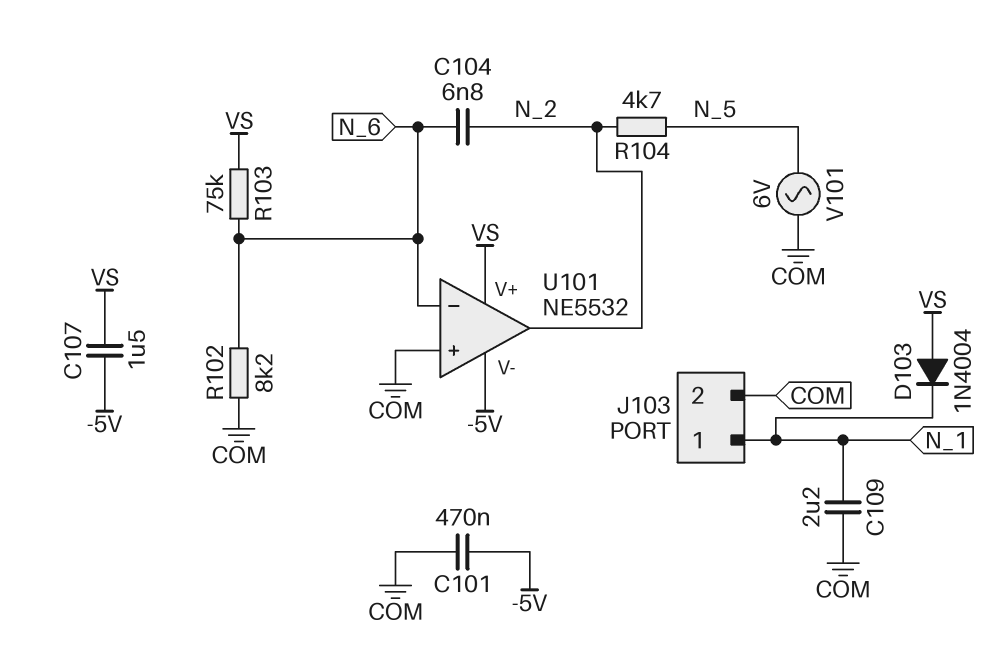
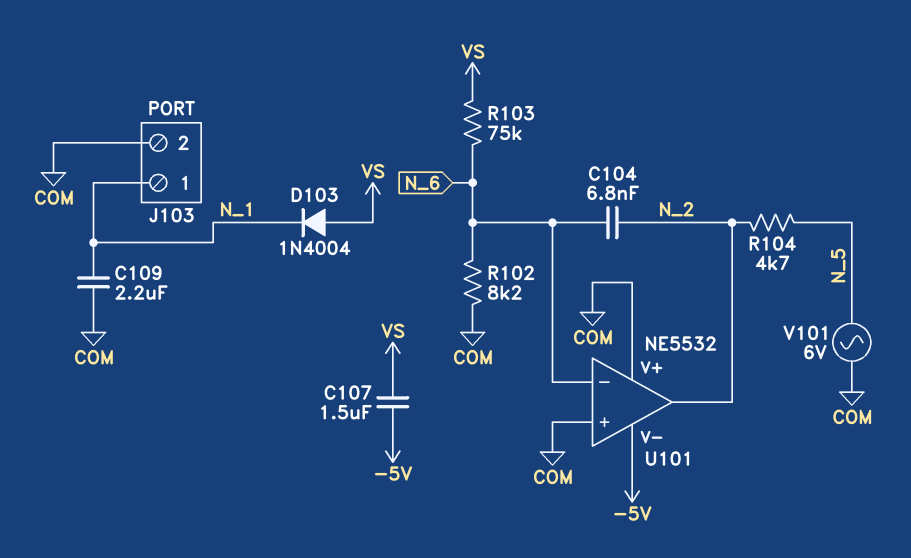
C101: 470nF (-5V, COM) -> none
U101 pin V+: VS -> COM

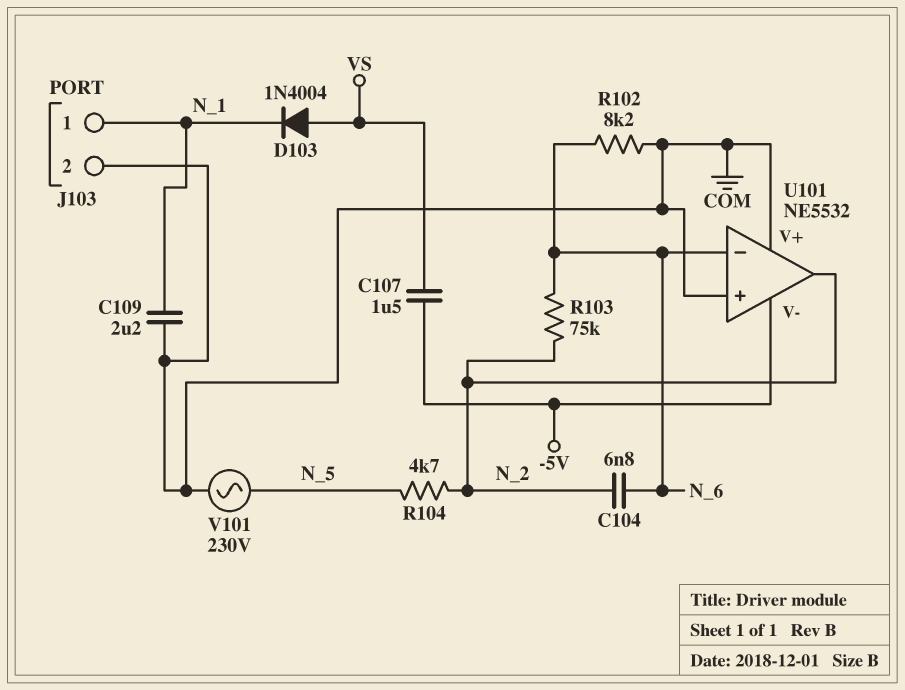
R103: 75k (N_6, VS) -> 75k (N_2, N_6)
V101: AC 6V (COM, N_5) -> AC 230V (COM, N_5)

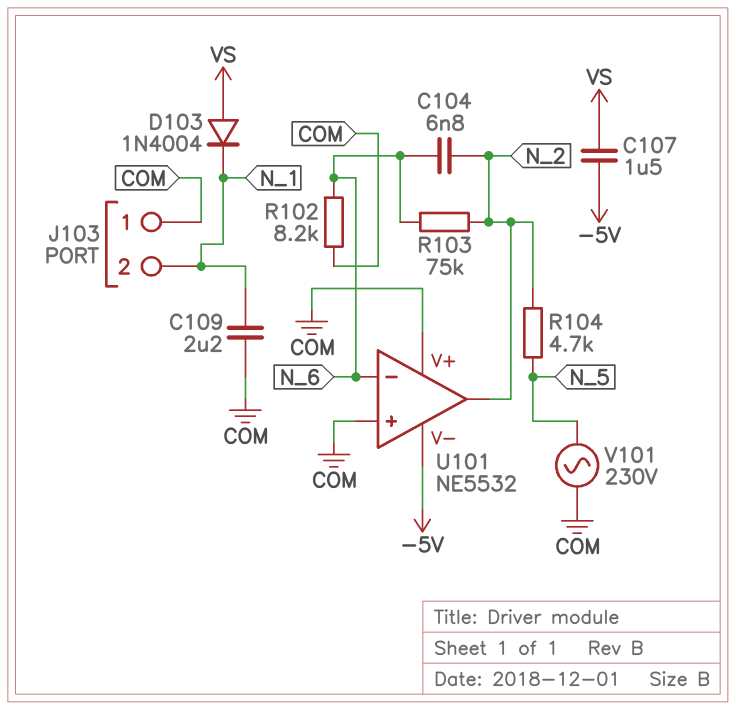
J103 pin 1: N_1 -> COM
J103 pin 2: COM -> N_1

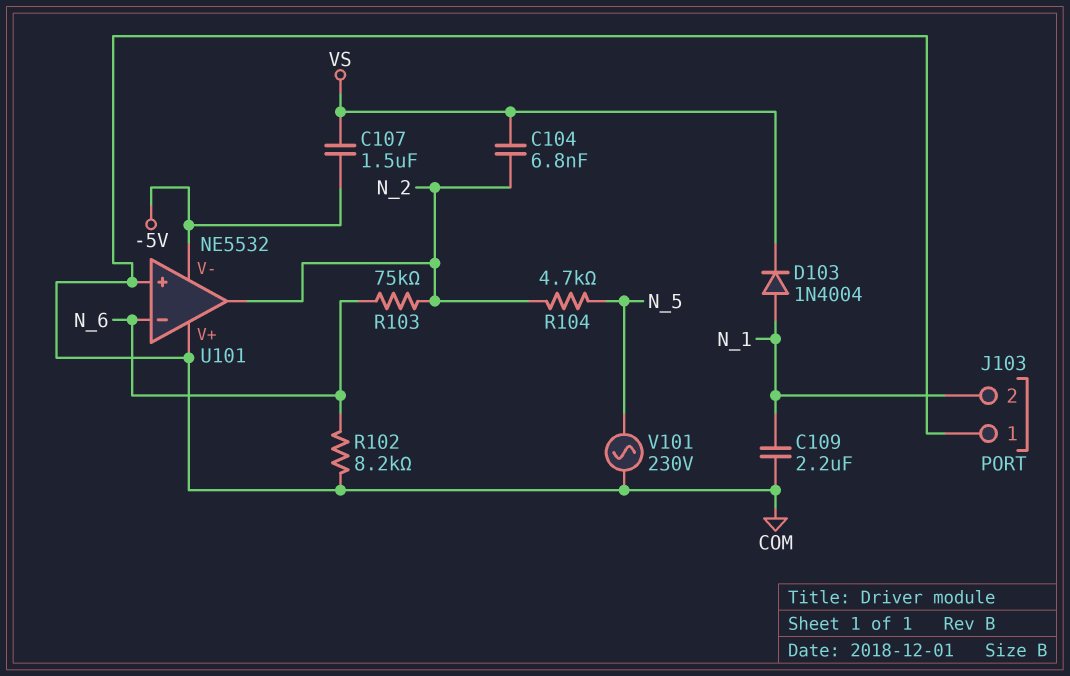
C104: 6.8nF (N_2, N_6) -> 6.8nF (N_2, VS)
D103: diode 1N4004 (A VS, K N_1) -> diode 1N4004 (A N_1, K VS)

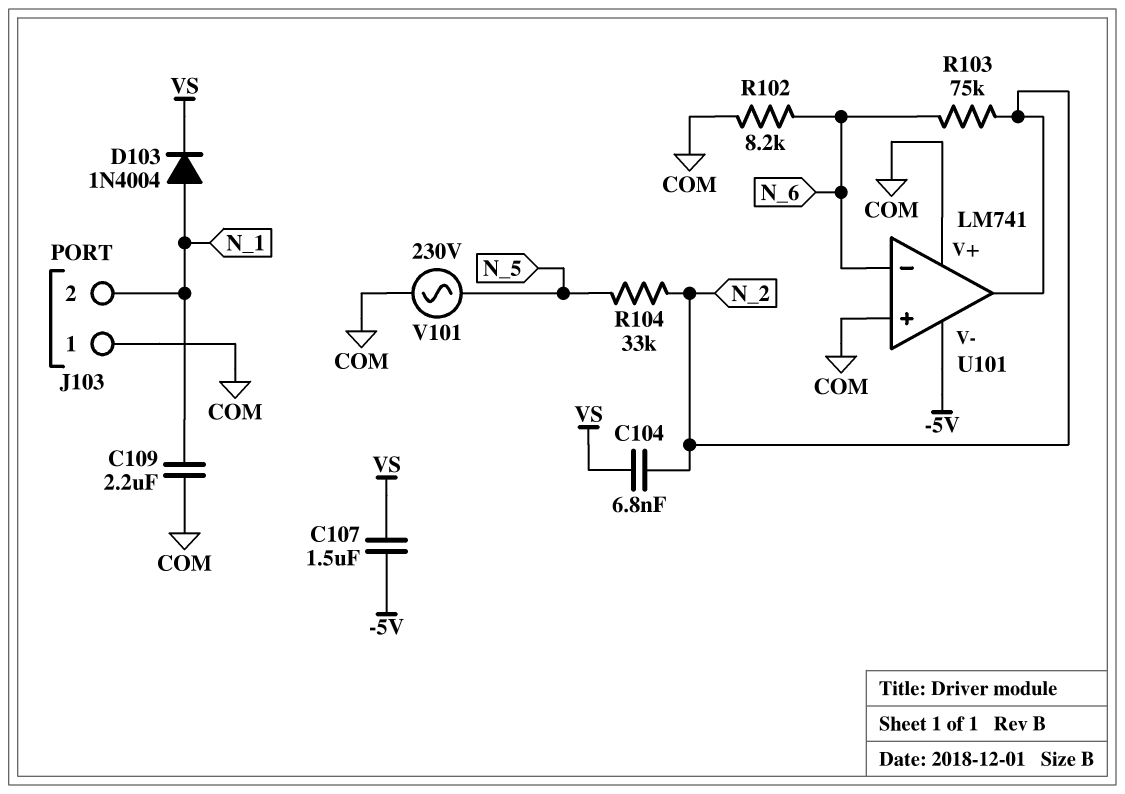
R104: 4.7k (N_2, N_5) -> 33k (N_2, N_5)
U101: NE5532 -> LM741

